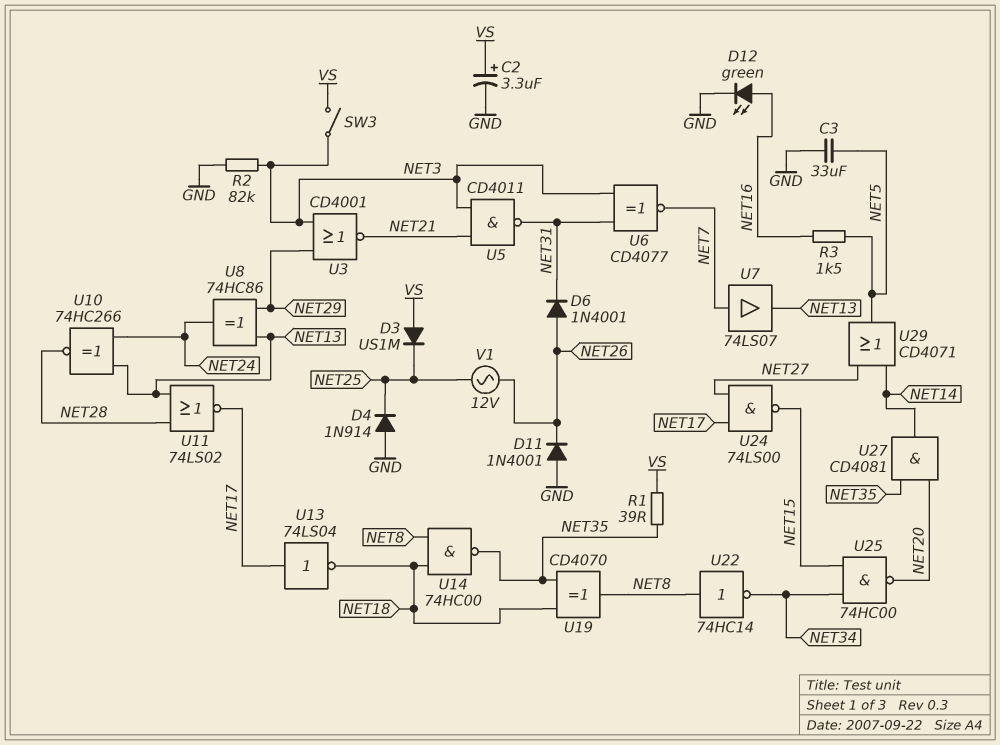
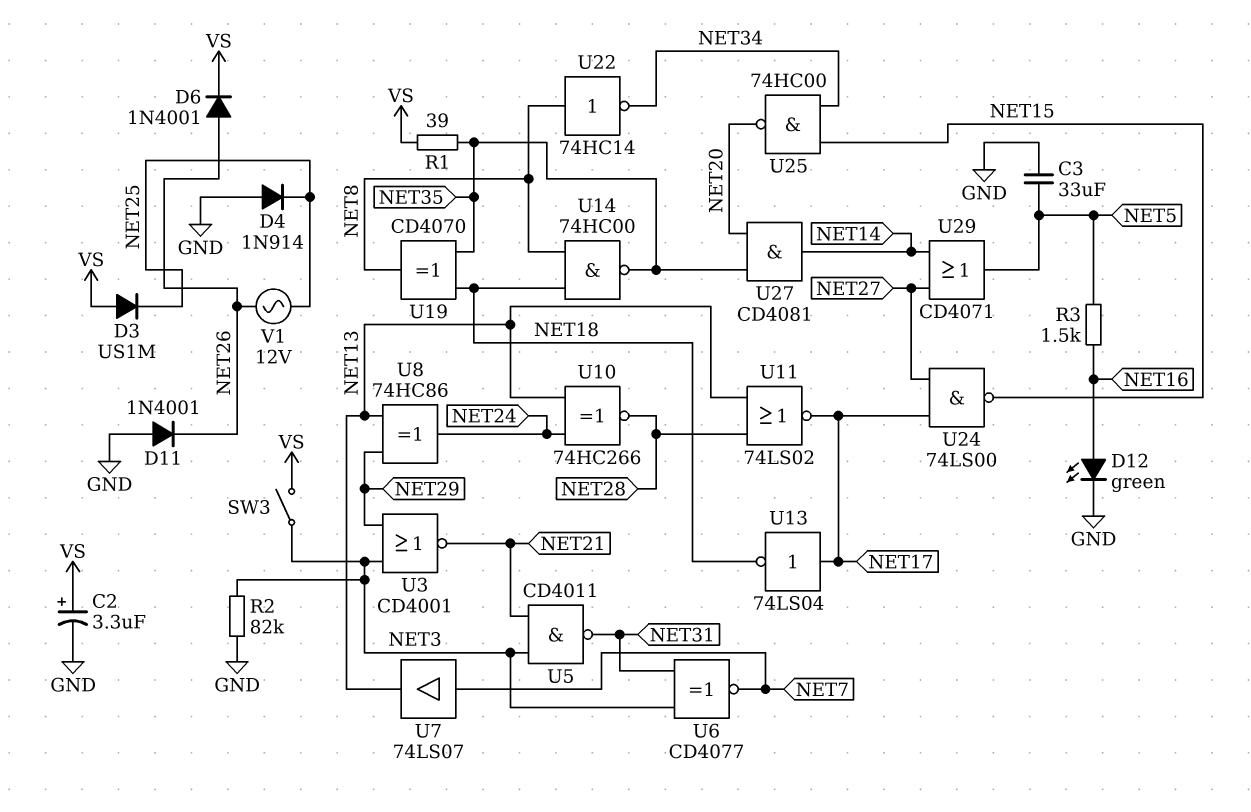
D6: diode 1N4001 (A NET26, K NET31) -> diode 1N4001 (A NET26, K VS)

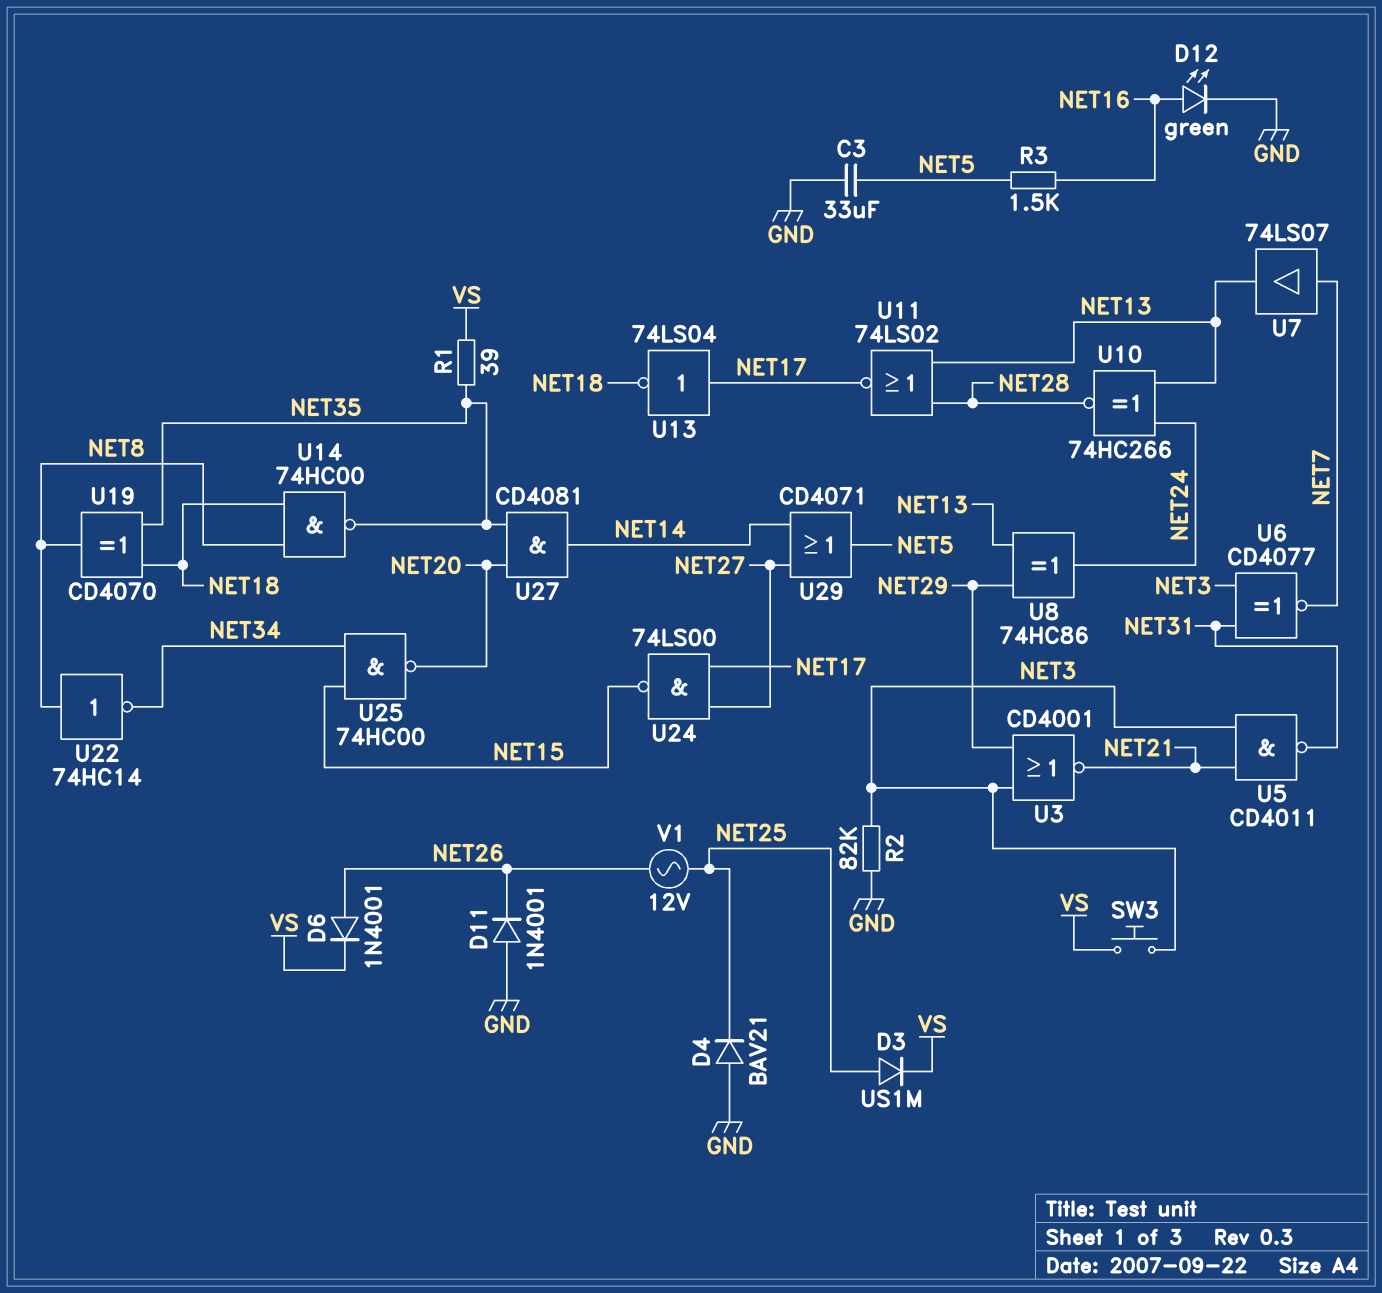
C2: 3.3uF (plus VS, minus GND) -> none
D3: diode US1M (A VS, K NET25) -> diode US1M (A NET25, K VS)
D4: diode 1N914 (A GND, K NET25) -> diode BAV21 (A GND, K NET25)
SW3: switch (NET3, VS) -> button (NET3, VS)

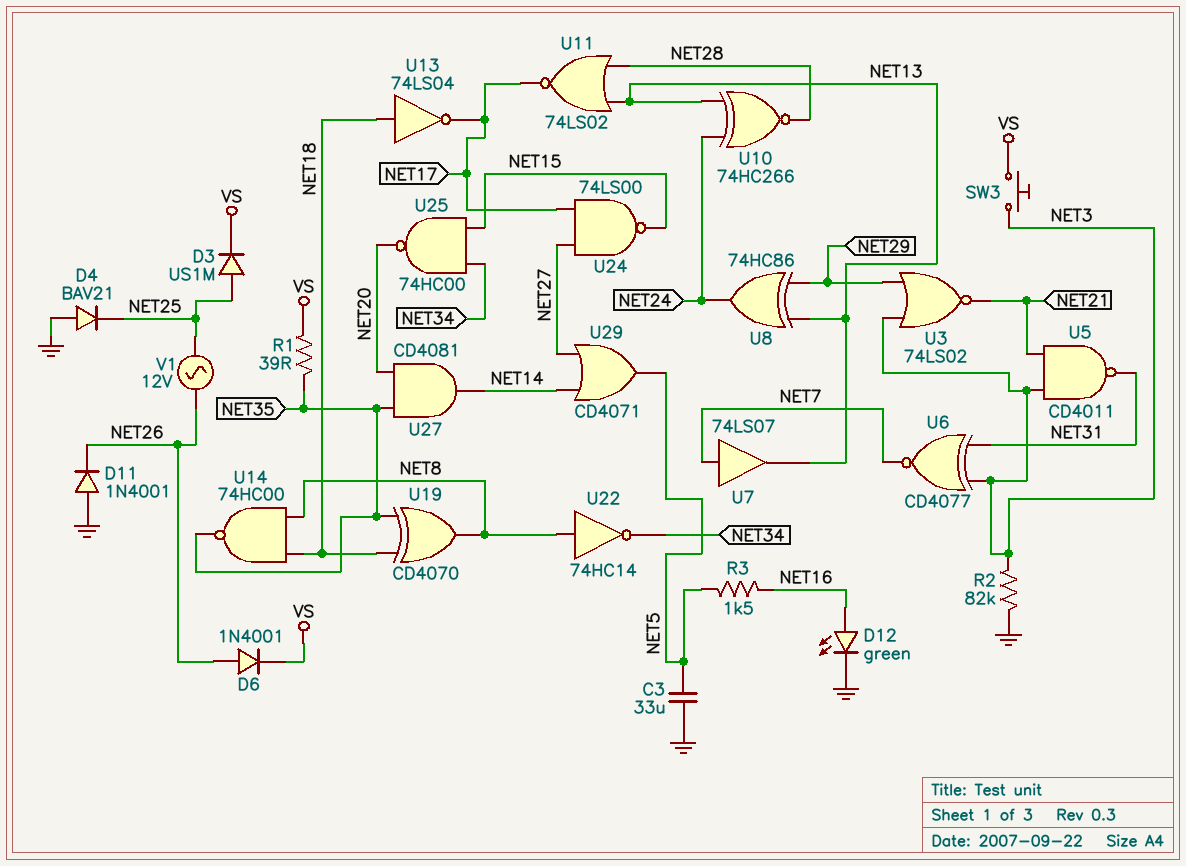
U3: NOR CD4001 (in NET3, in NET29, out NET21) -> NOR 74LS02 (in NET3, in NET29, out NET21)
U13: NOT 74LS04 (in NET17, out NET18) -> NOT 74LS04 (in NET18, out NET17)

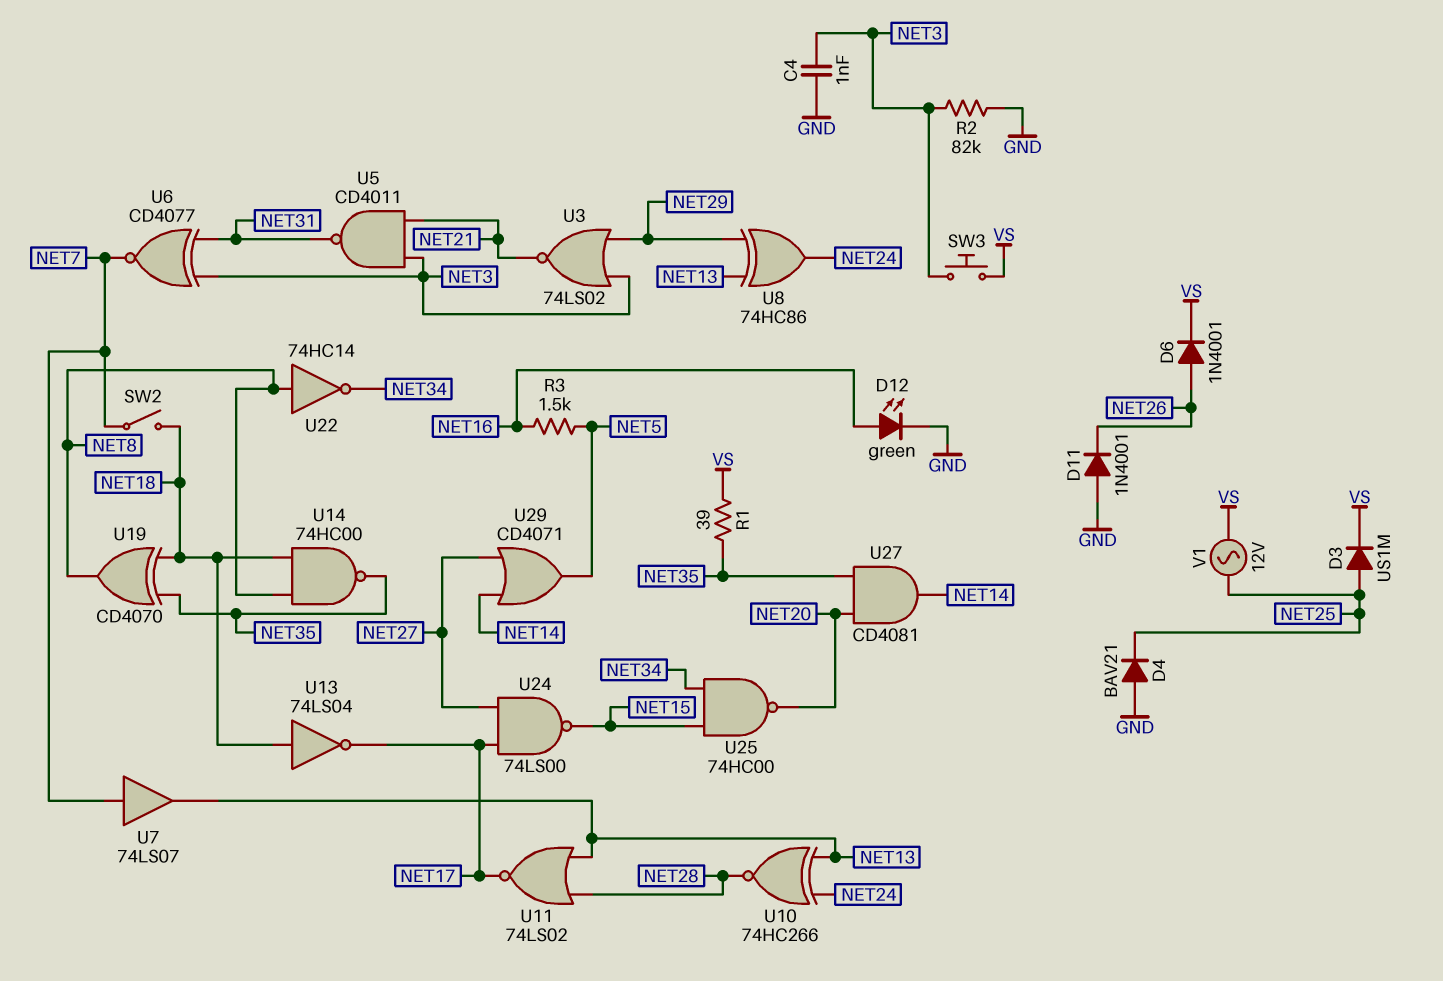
C3: 33uF (GND, NET5) -> none
C4: none -> 1nF (GND, NET3)
SW2: none -> switch (NET7, NET18)
V1: AC 12V (NET25, NET26) -> AC 12V (NET25, VS)

